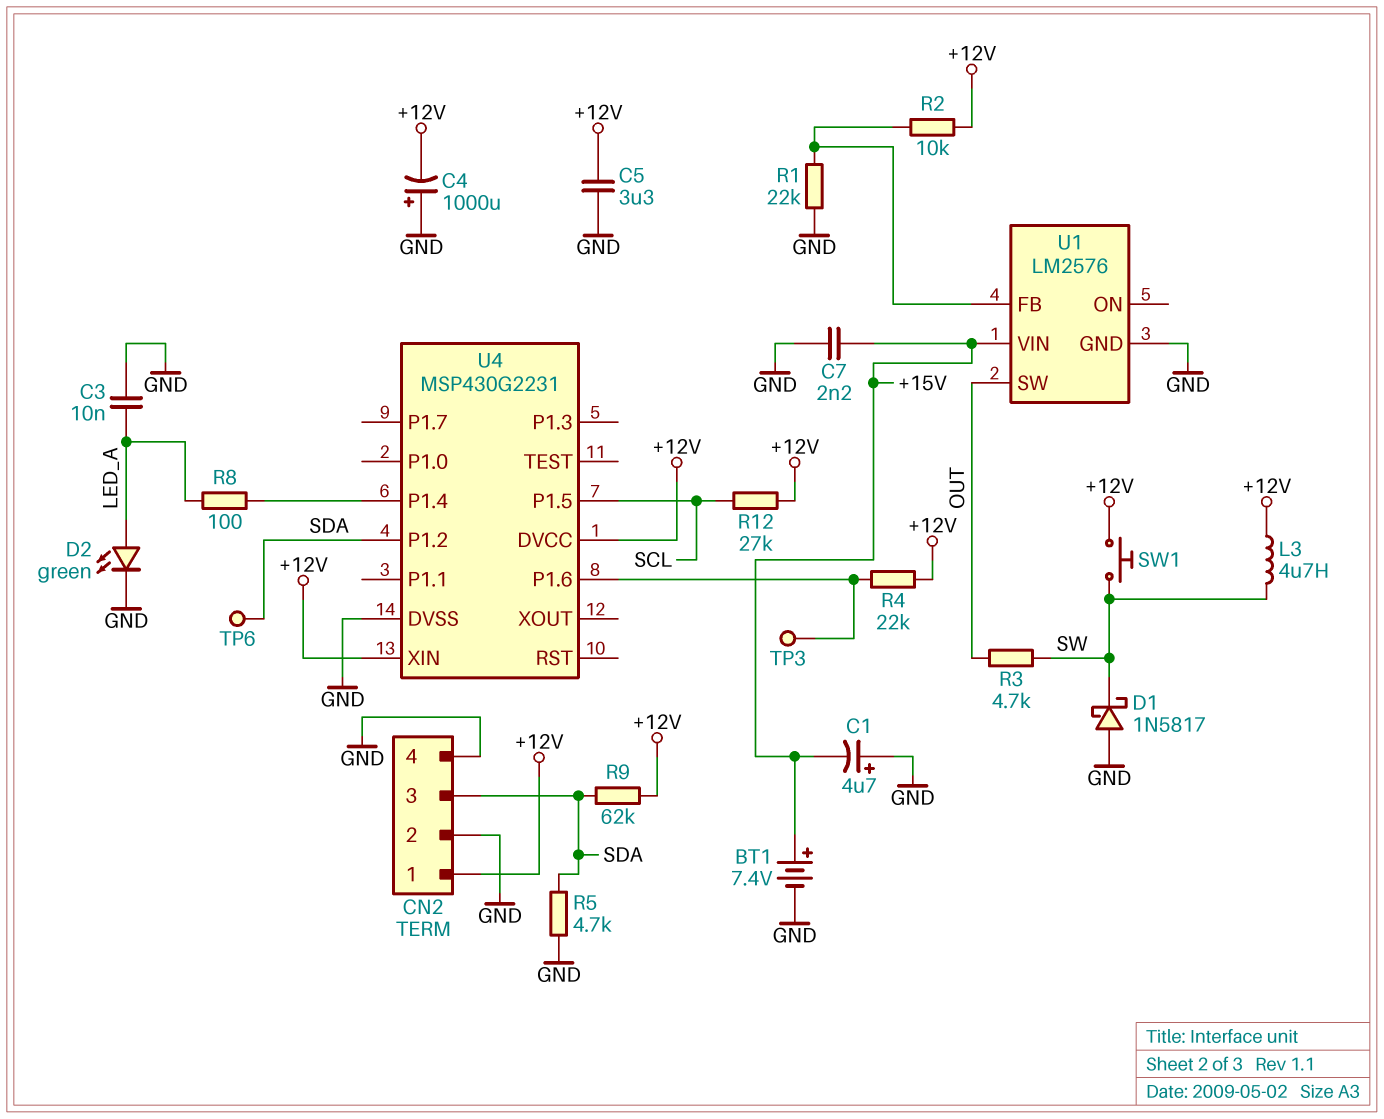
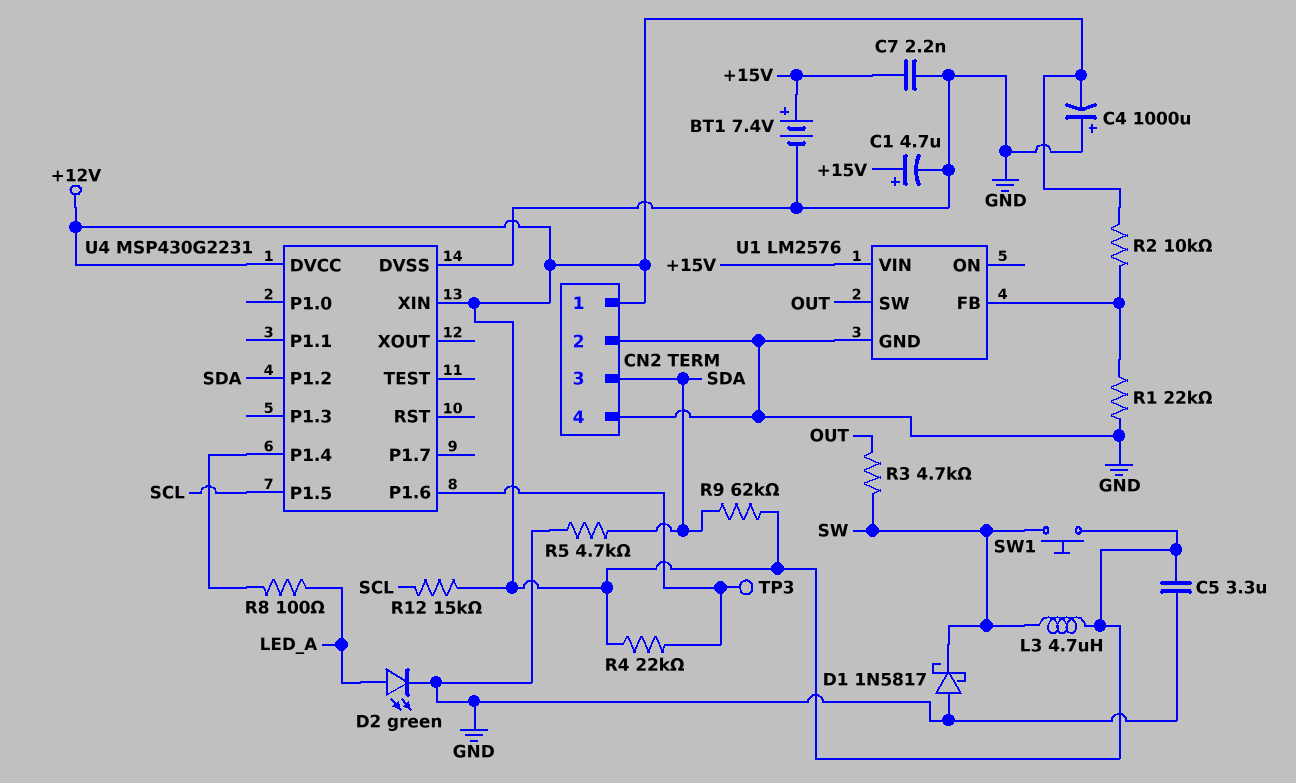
C1: 4.7uF (plus GND, minus +15V) -> 4.7uF (plus +15V, minus GND)
C3: 10nF (GND, LED_A) -> none
R12: 27k (+12V, SCL) -> 15k (+12V, SCL)
TP6: test point (SDA) -> none

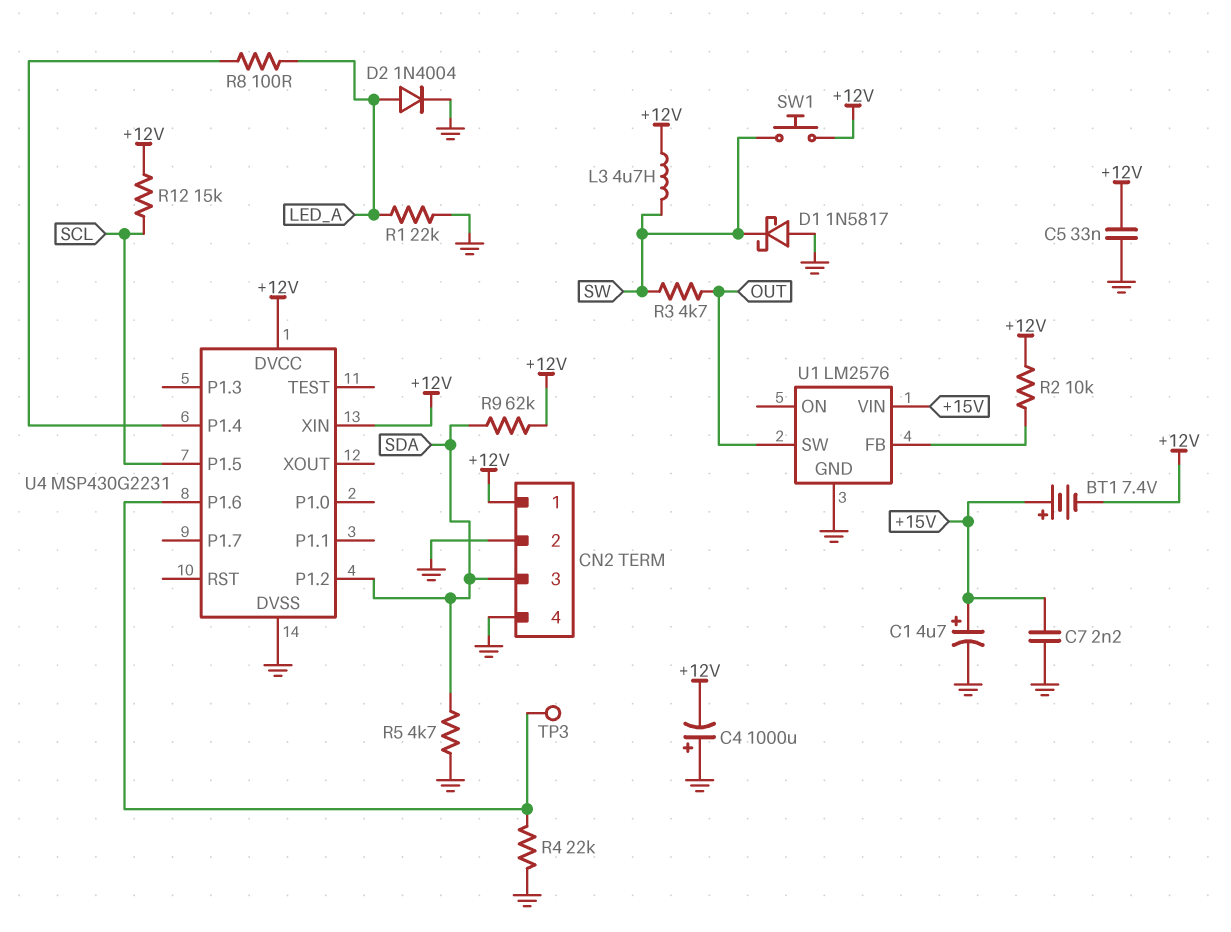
BT1: 7.4V (plus +15V, minus GND) -> 7.4V (plus +15V, minus +12V)
C5: 3.3uF (+12V, GND) -> 33nF (+12V, GND)
D2: LED green (A LED_A, K GND) -> diode 1N4004 (A LED_A, K GND)
R1: 22k (GND, U1/FB) -> 22k (GND, LED_A)
R4: 22k (+12V, U4/P1.6) -> 22k (GND, U4/P1.6)

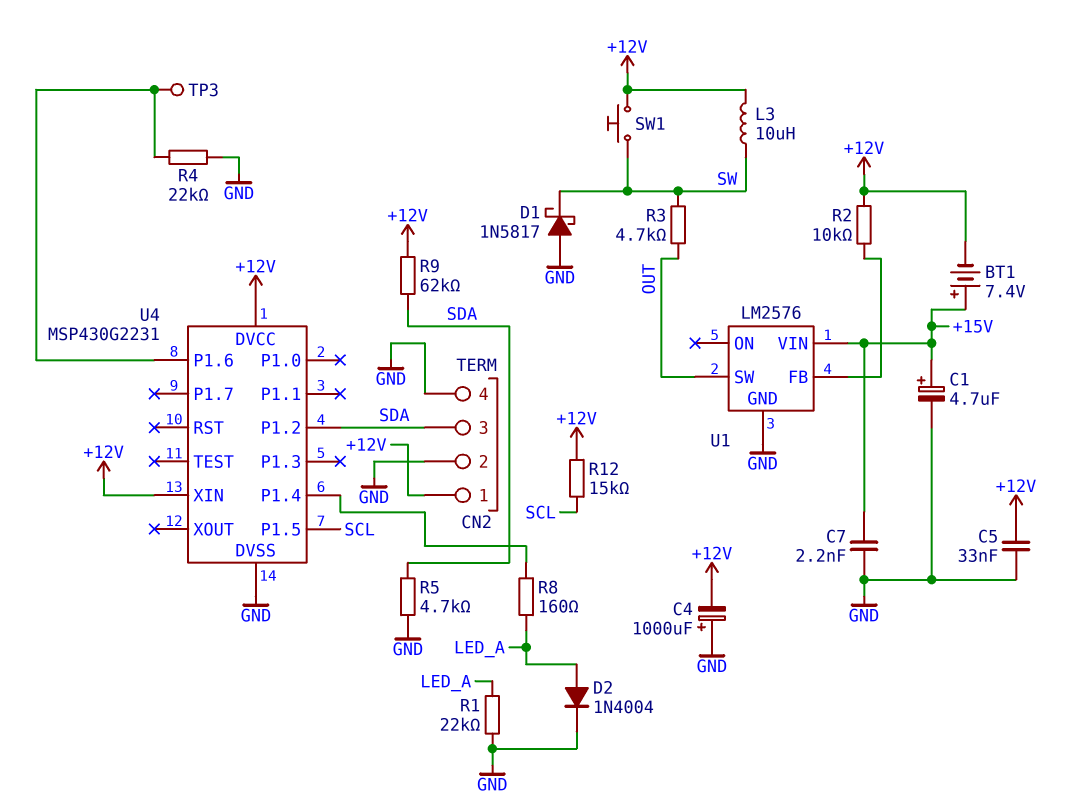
L3: 4.7uH (+12V, SW) -> 10uH (+12V, SW)
R8: 100 (LED_A, U4/P1.4) -> 160 (LED_A, U4/P1.4)

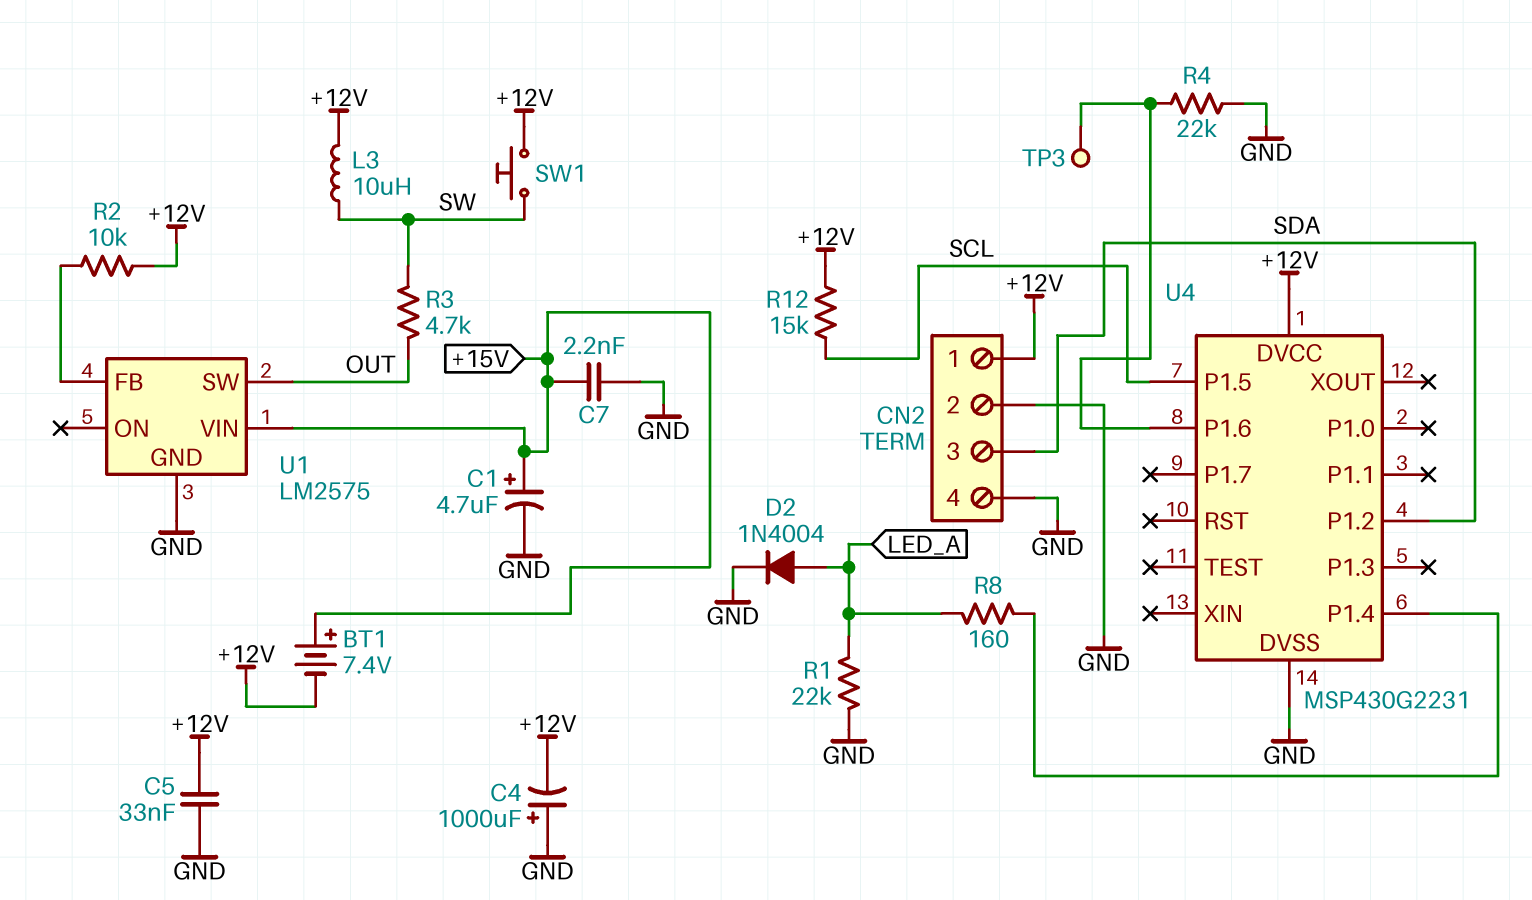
D1: schottky 1N5817 (A GND, K SW) -> none
R5: 4.7k (GND, SDA) -> none
R9: 62k (+12V, SDA) -> none
U1: LM2576 -> LM2575
U4 pin XIN: +12V -> none

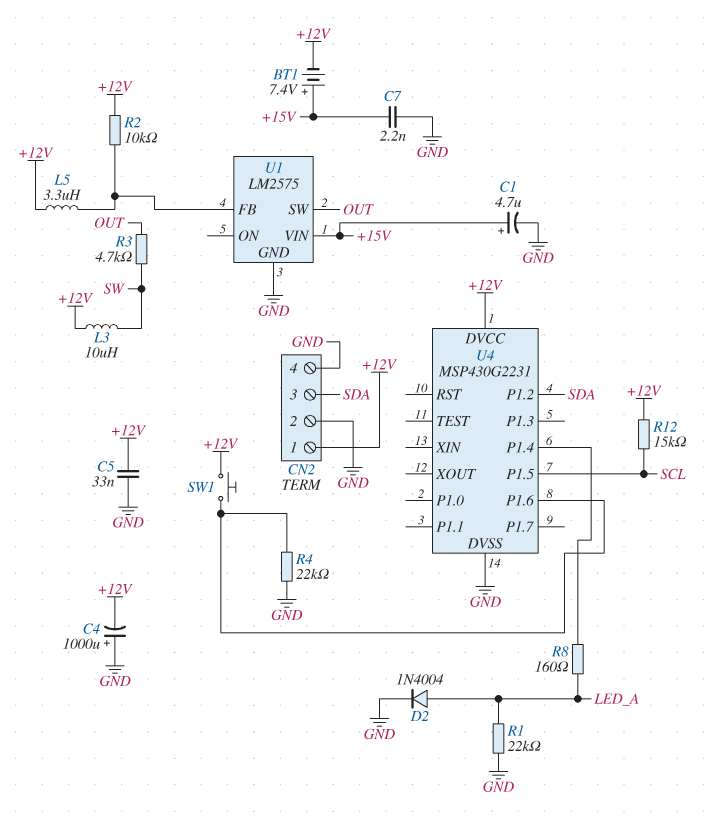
L5: none -> 3.3uH (+12V, U1/FB)
SW1: button (+12V, SW) -> button (+12V, U4/P1.6)
TP3: test point (U4/P1.6) -> none

